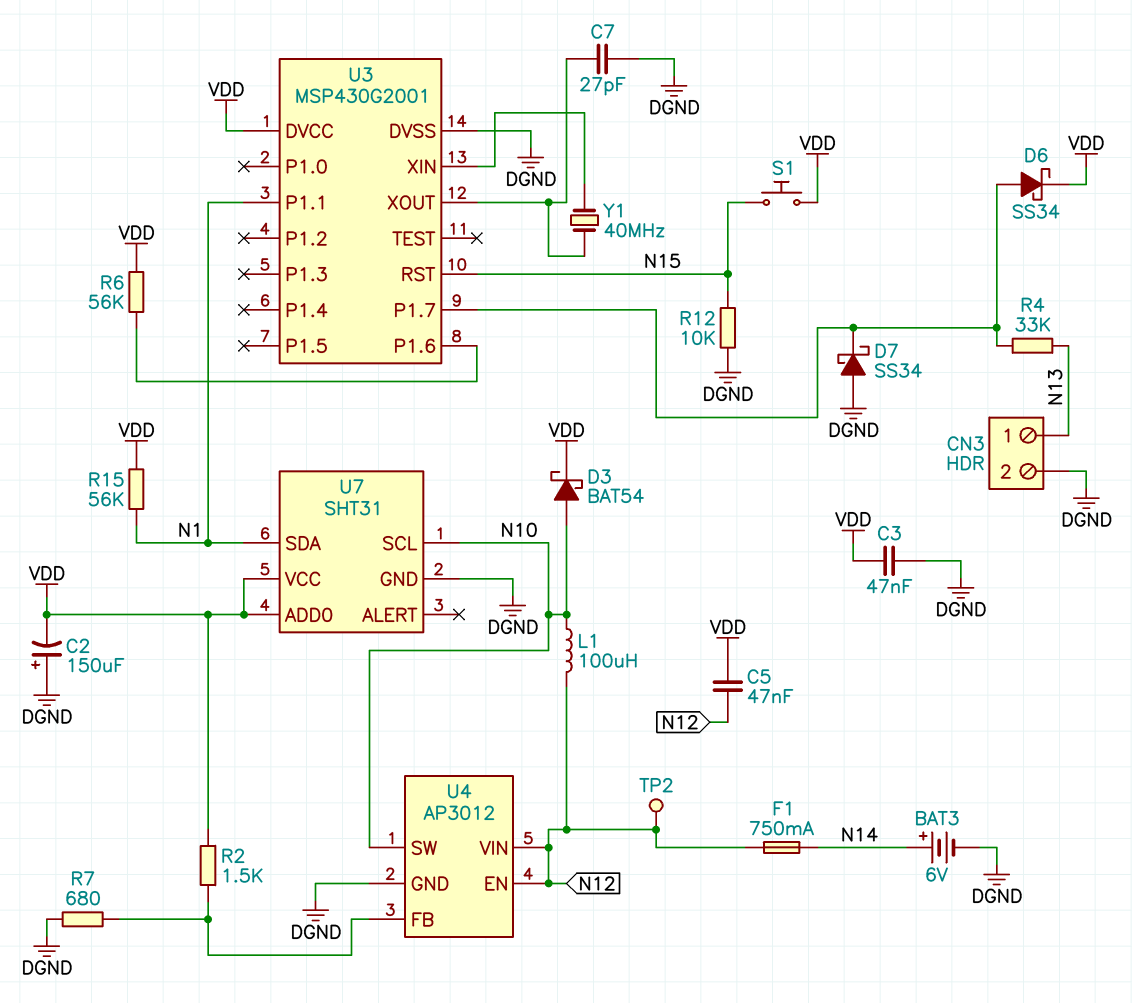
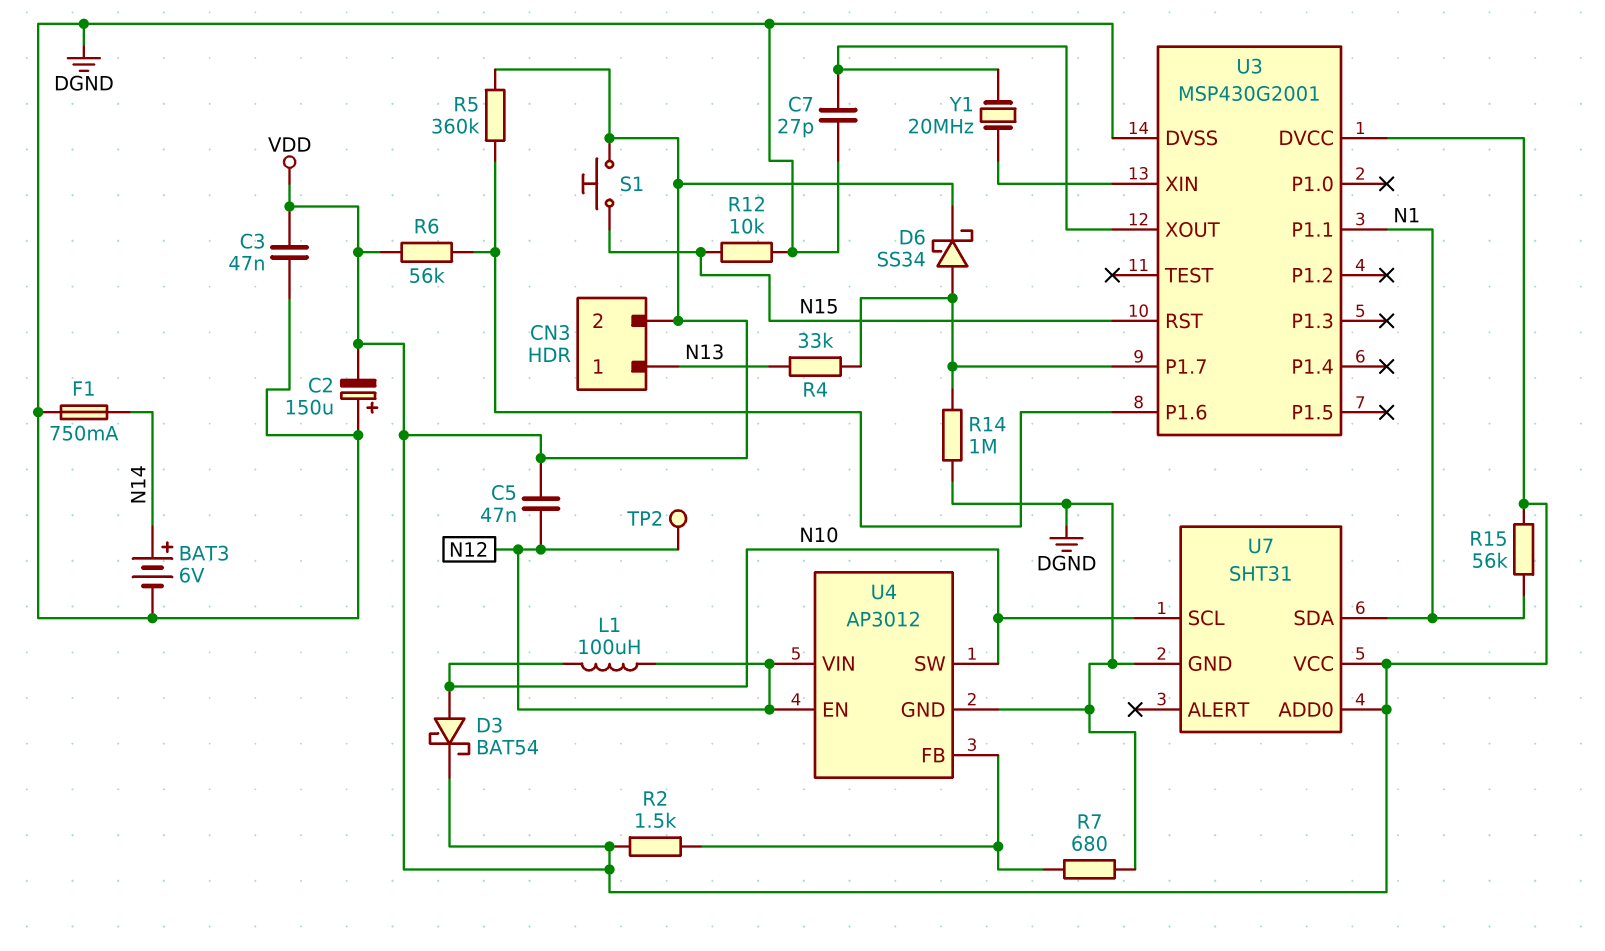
CN3 pin 2: DGND -> VDD
D7: schottky SS34 (A DGND, K U3/P1.7) -> none
F1: 750mA (N12, N14) -> 750mA (DGND, N14)
R5: none -> 360k (U3/P1.6, VDD)
R14: none -> 1M (DGND, U3/P1.7)
Y1: 40MHz (U3/XIN, U3/XOUT) -> 20MHz (U3/XIN, U3/XOUT)

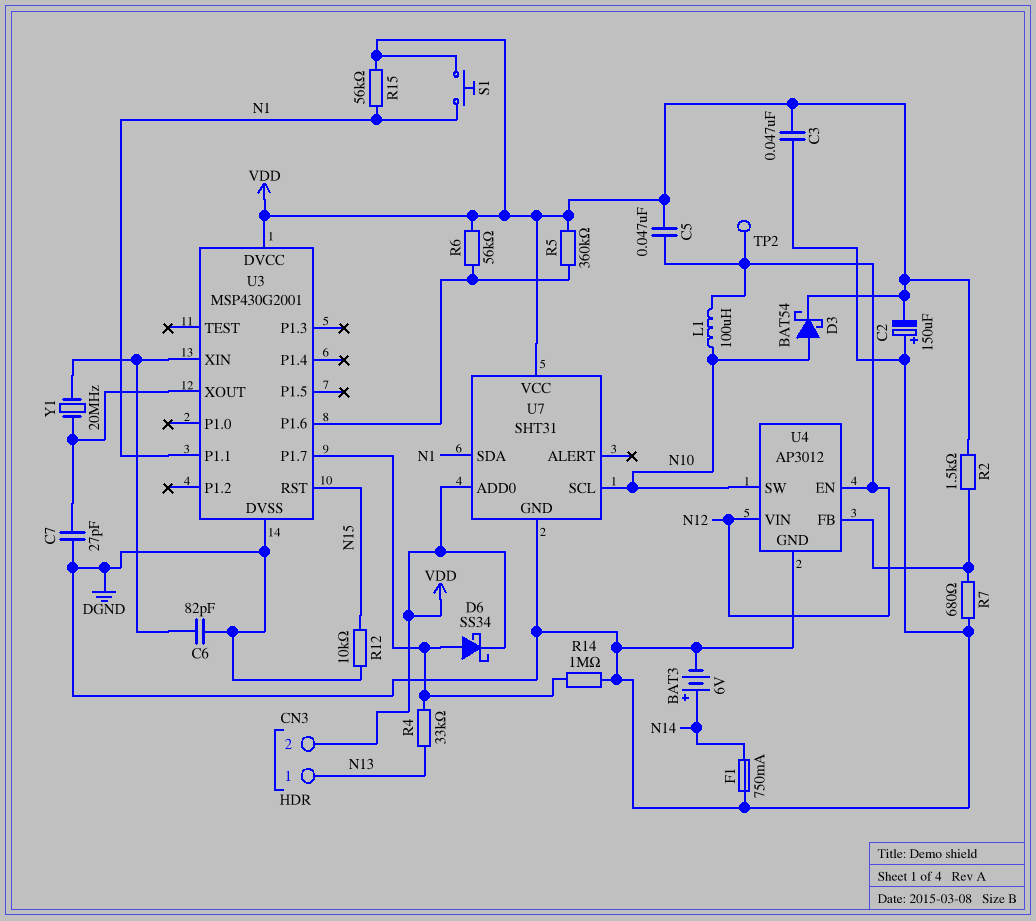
C6: none -> 82pF (DGND, U3/XIN)
S1: button (N15, VDD) -> button (N1, VDD)

